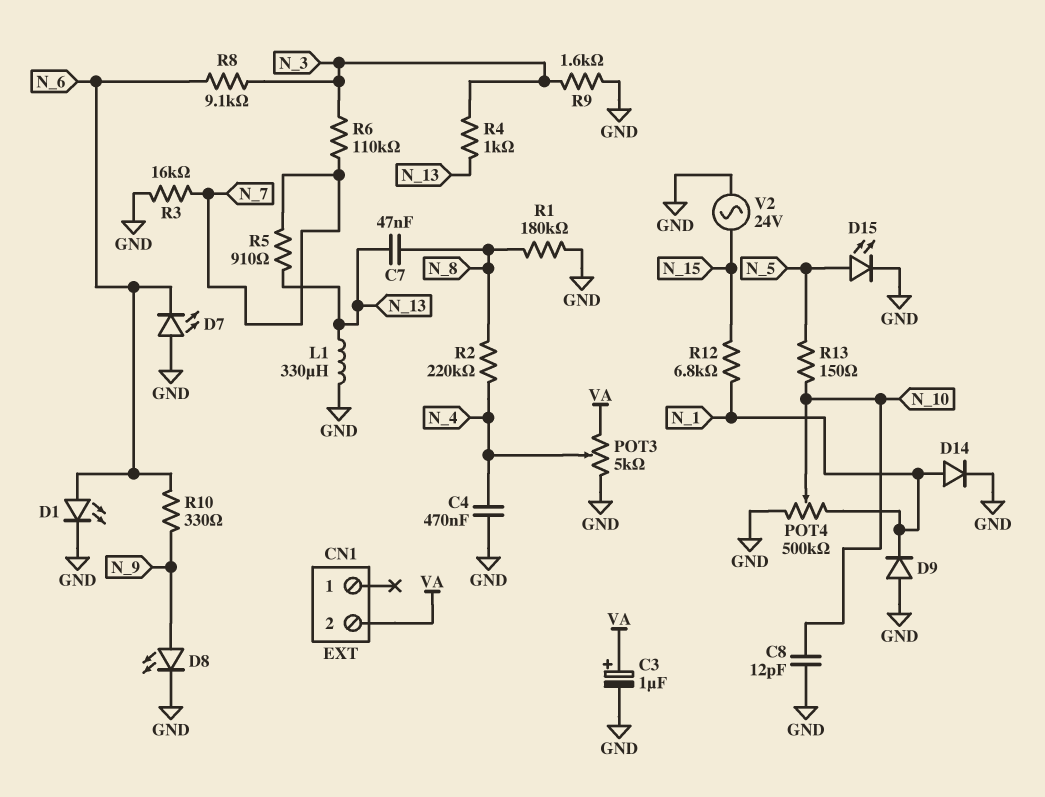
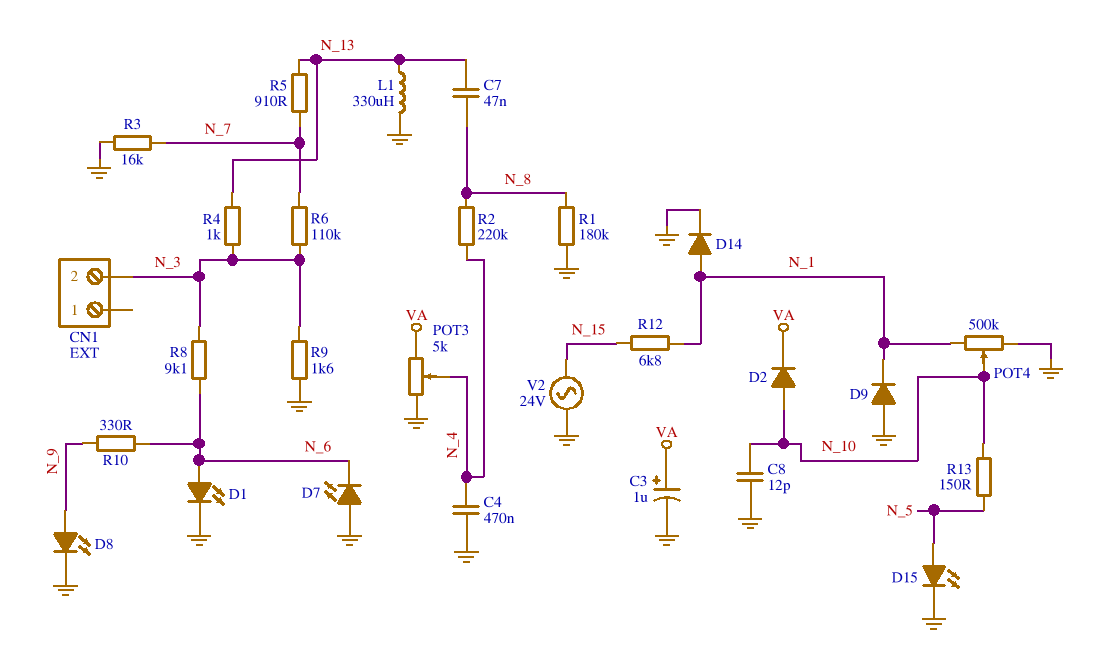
CN1 pin 2: VA -> N_3
D2: none -> diode (A N_10, K VA)

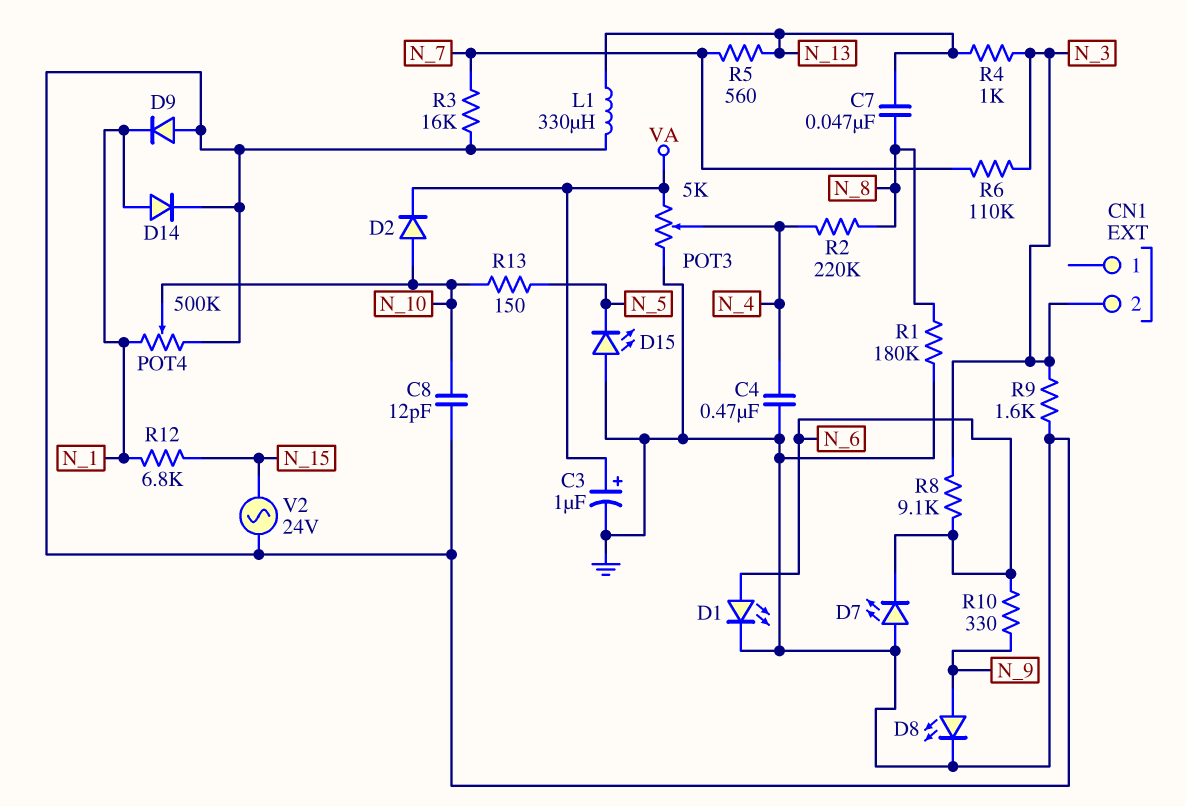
D15: LED (A N_5, K GND) -> LED (A GND, K N_5)
R5: 910 (N_7, N_13) -> 560 (N_7, N_13)

